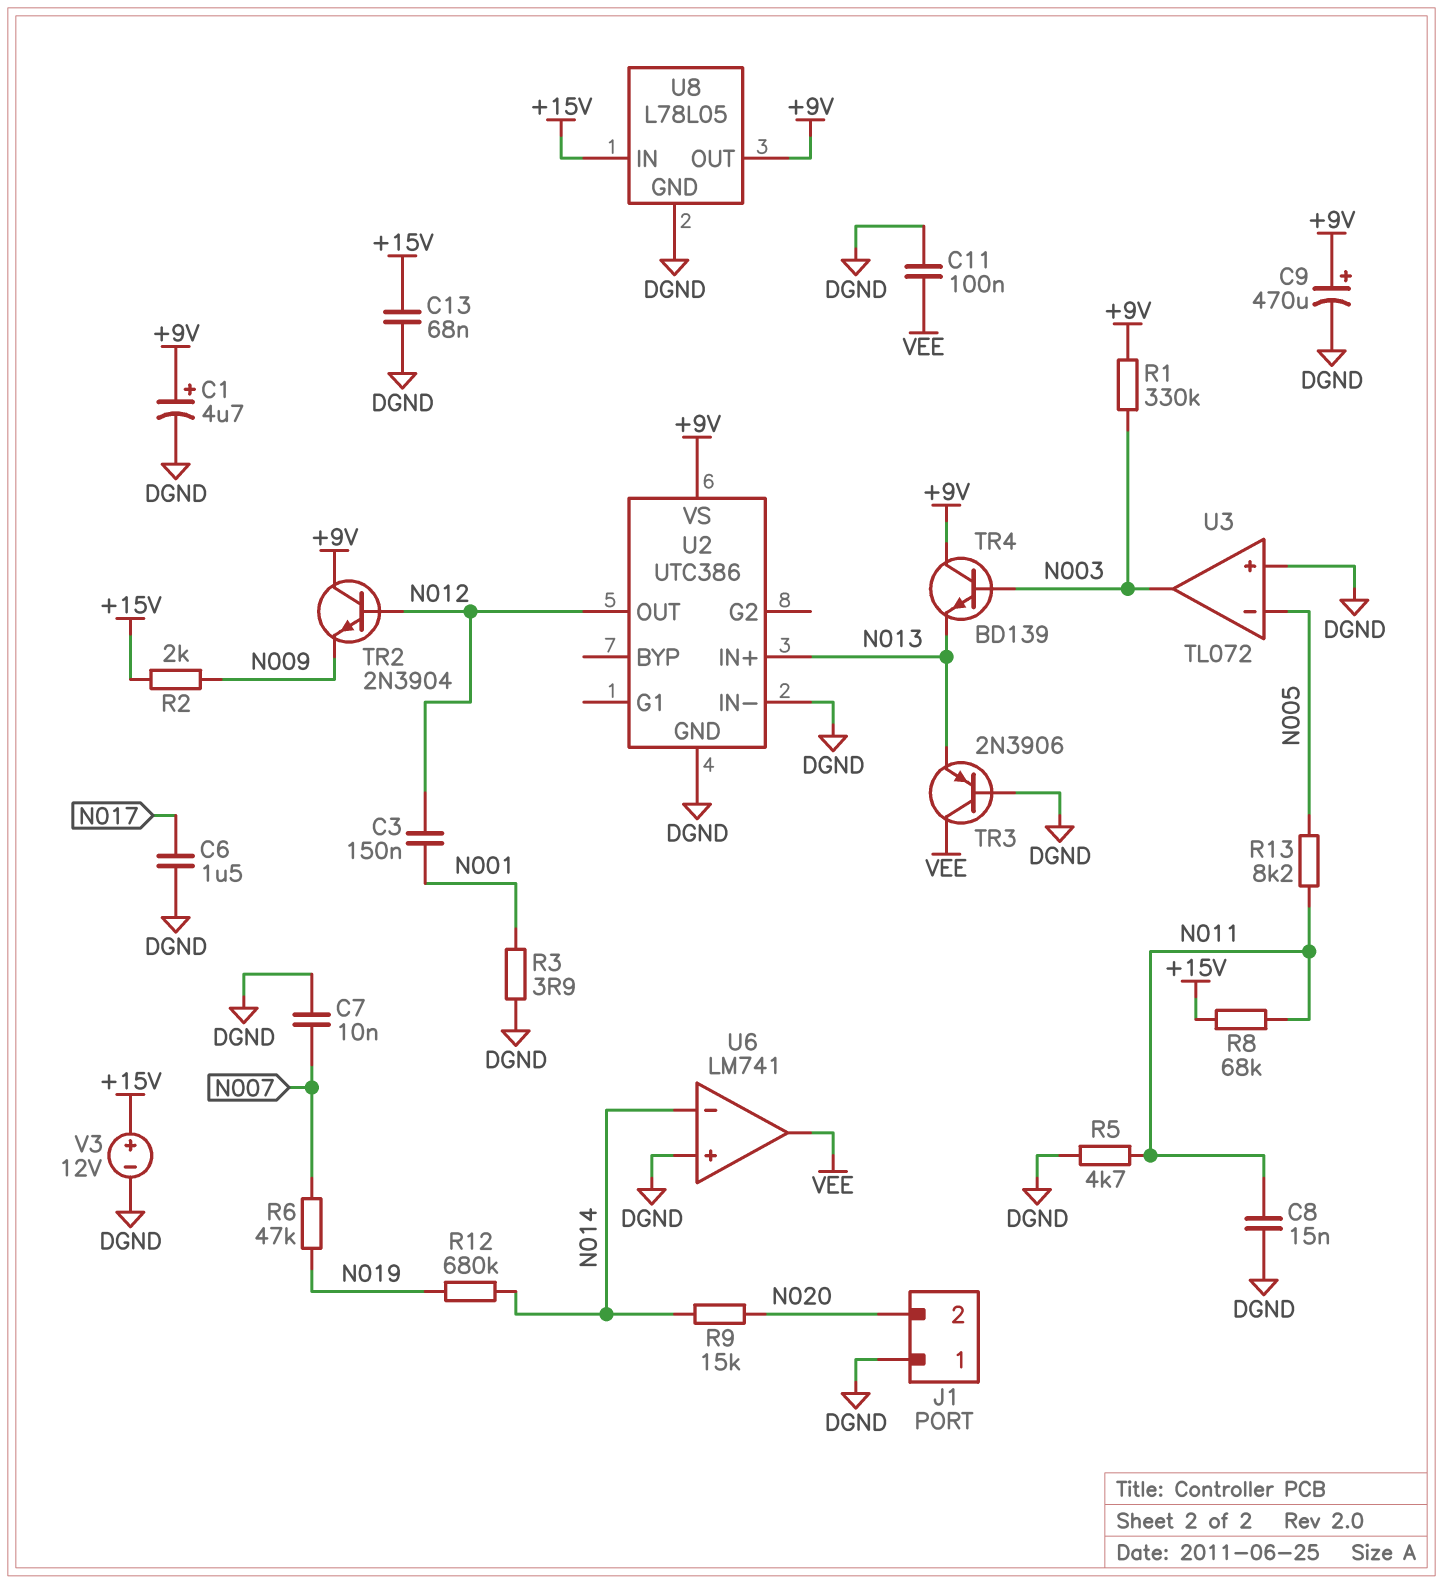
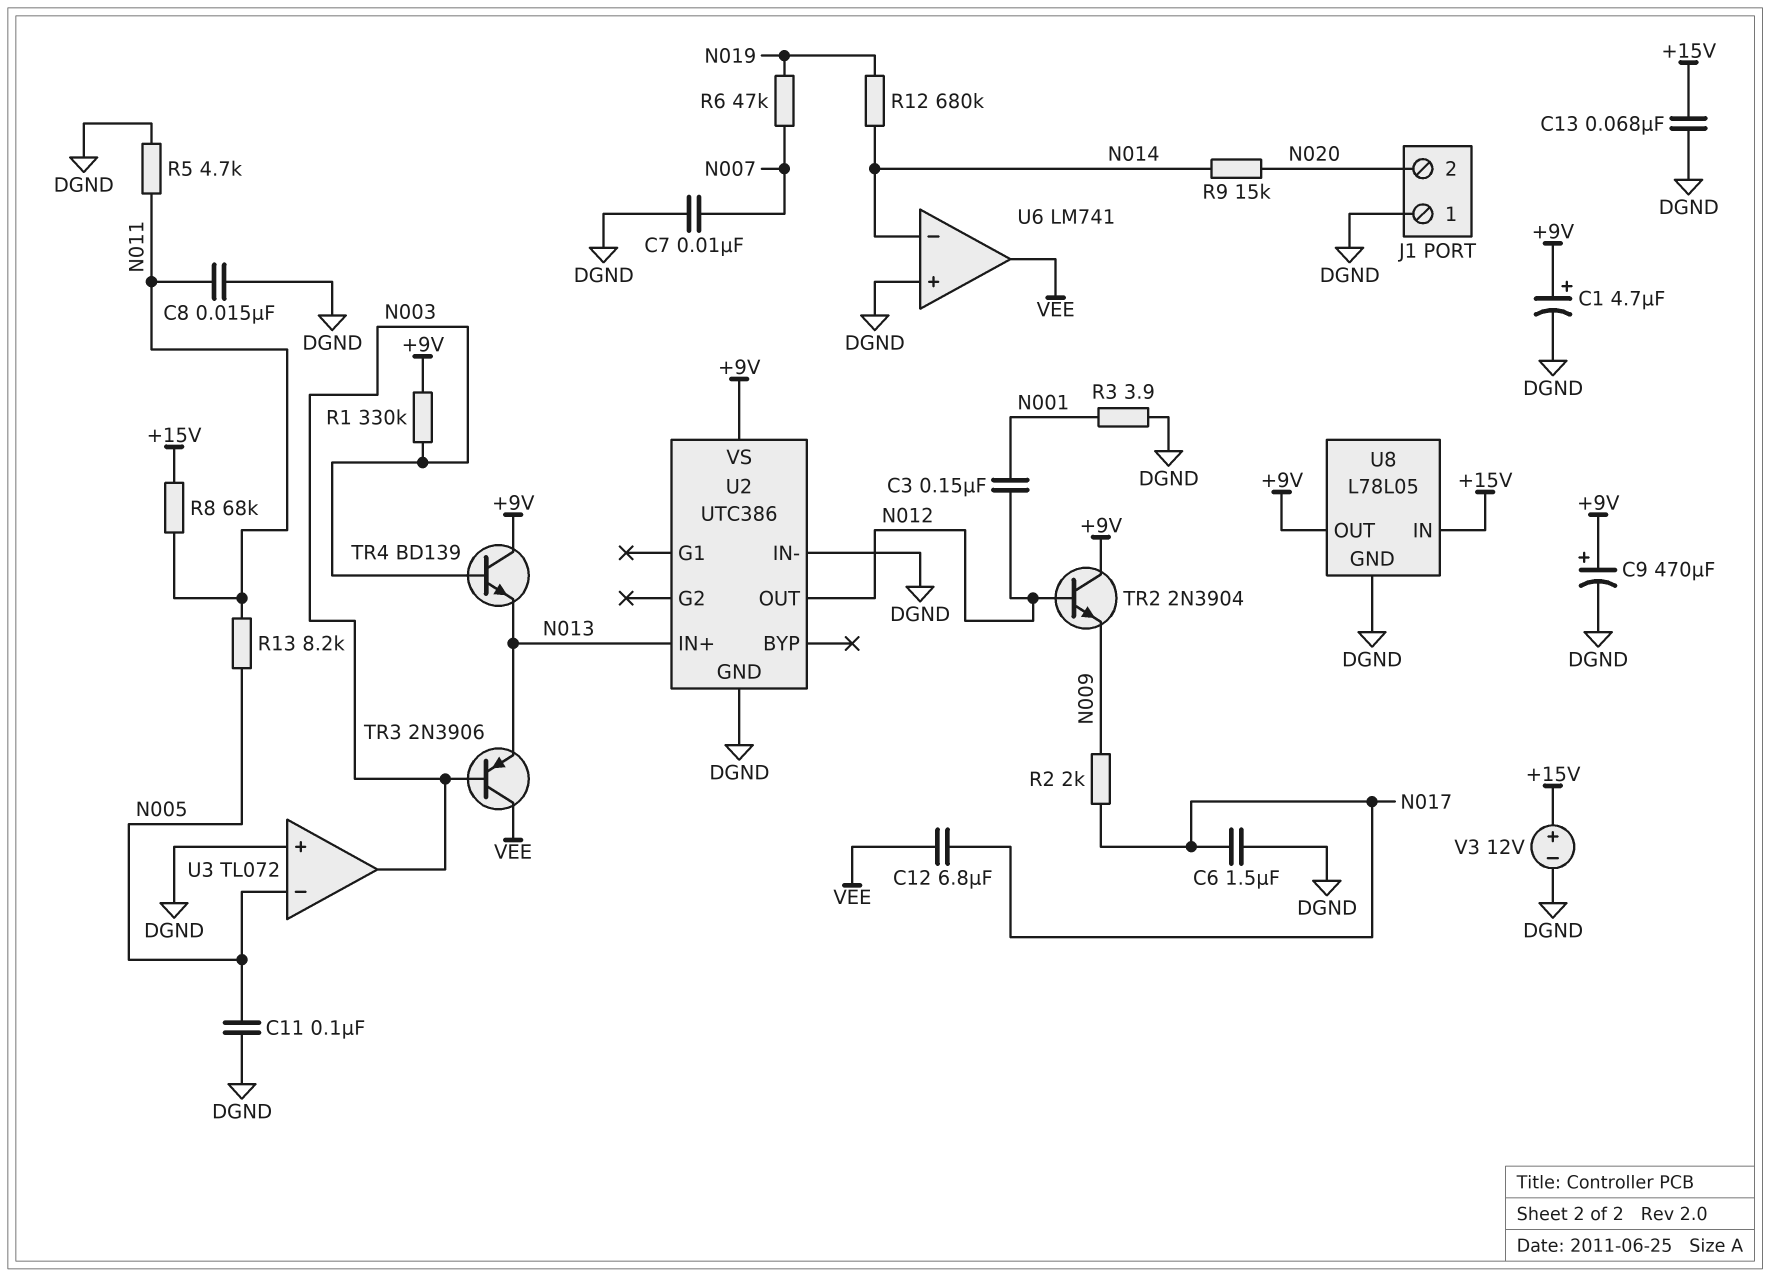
C11: 100nF (DGND, VEE) -> 100nF (DGND, N005)
C12: none -> 6.8uF (N017, VEE)
R2: 2k (+15V, N009) -> 2k (N009, N017)
TR3: PNP 2N3906 (B DGND, C VEE, E N013) -> PNP 2N3906 (B N003, C VEE, E N013)

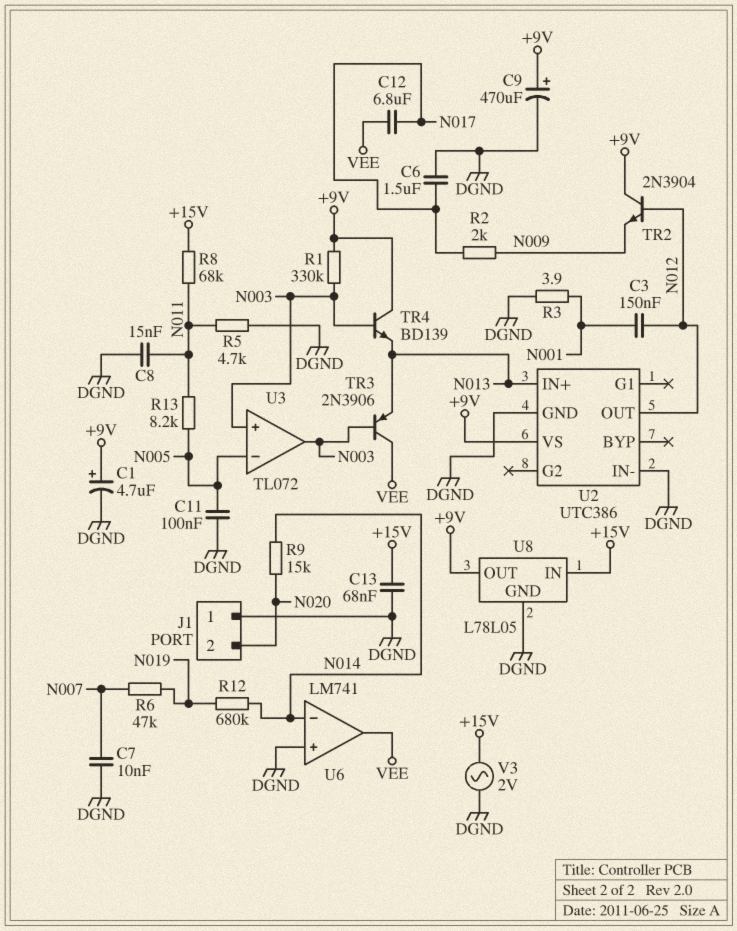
U3 pin in+: DGND -> N003
V3: 12V (plus +15V, minus DGND) -> AC 2V (+15V, DGND)

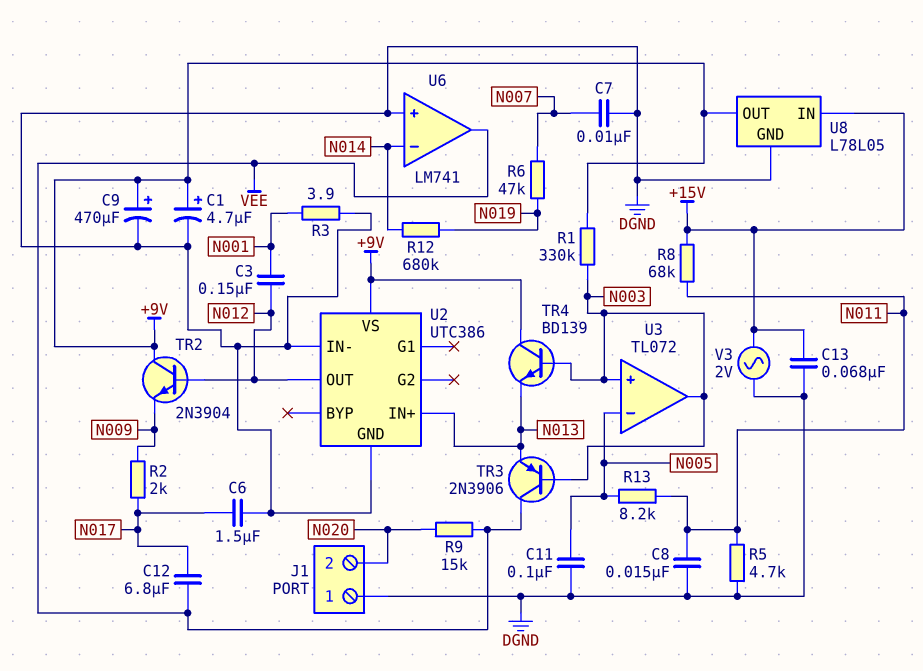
R9: 15k (N014, N020) -> 15k (N020, VEE)

